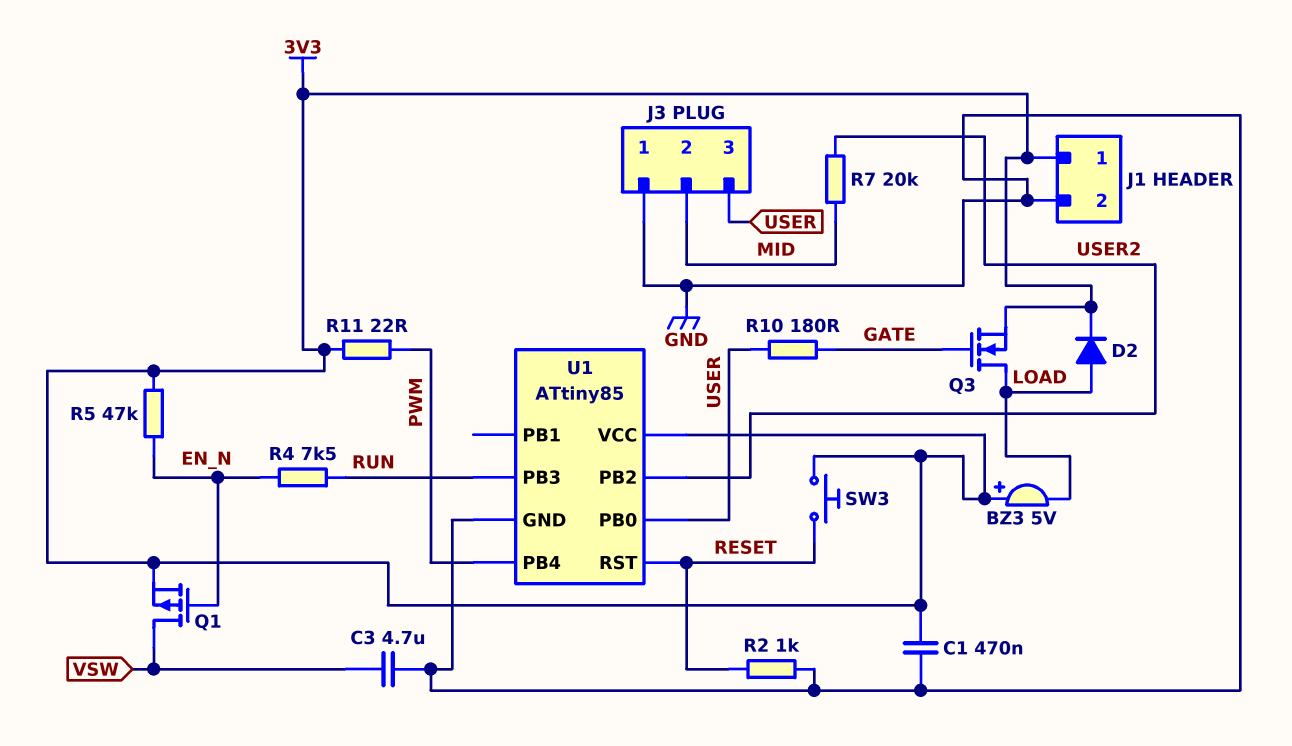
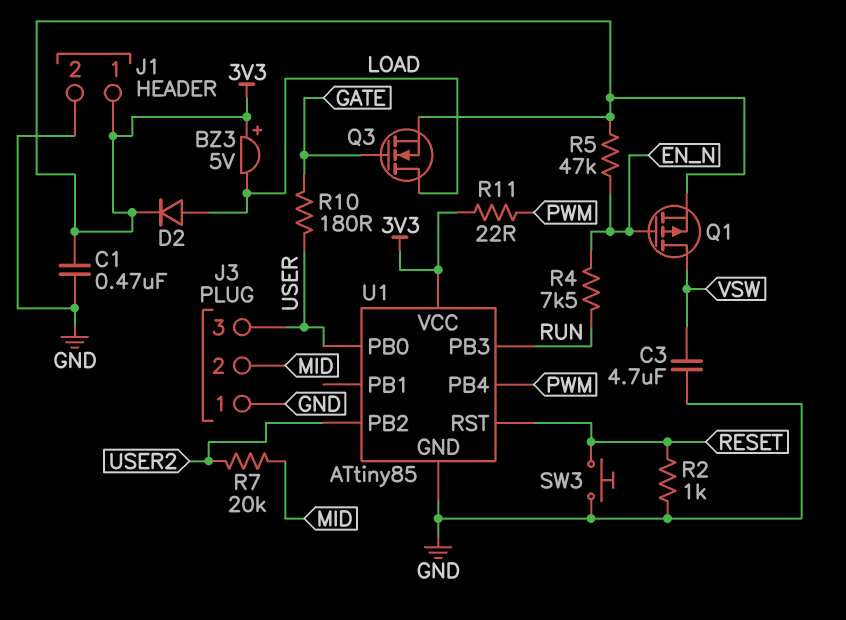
SW3: button (3V3, RESET) -> button (GND, RESET)

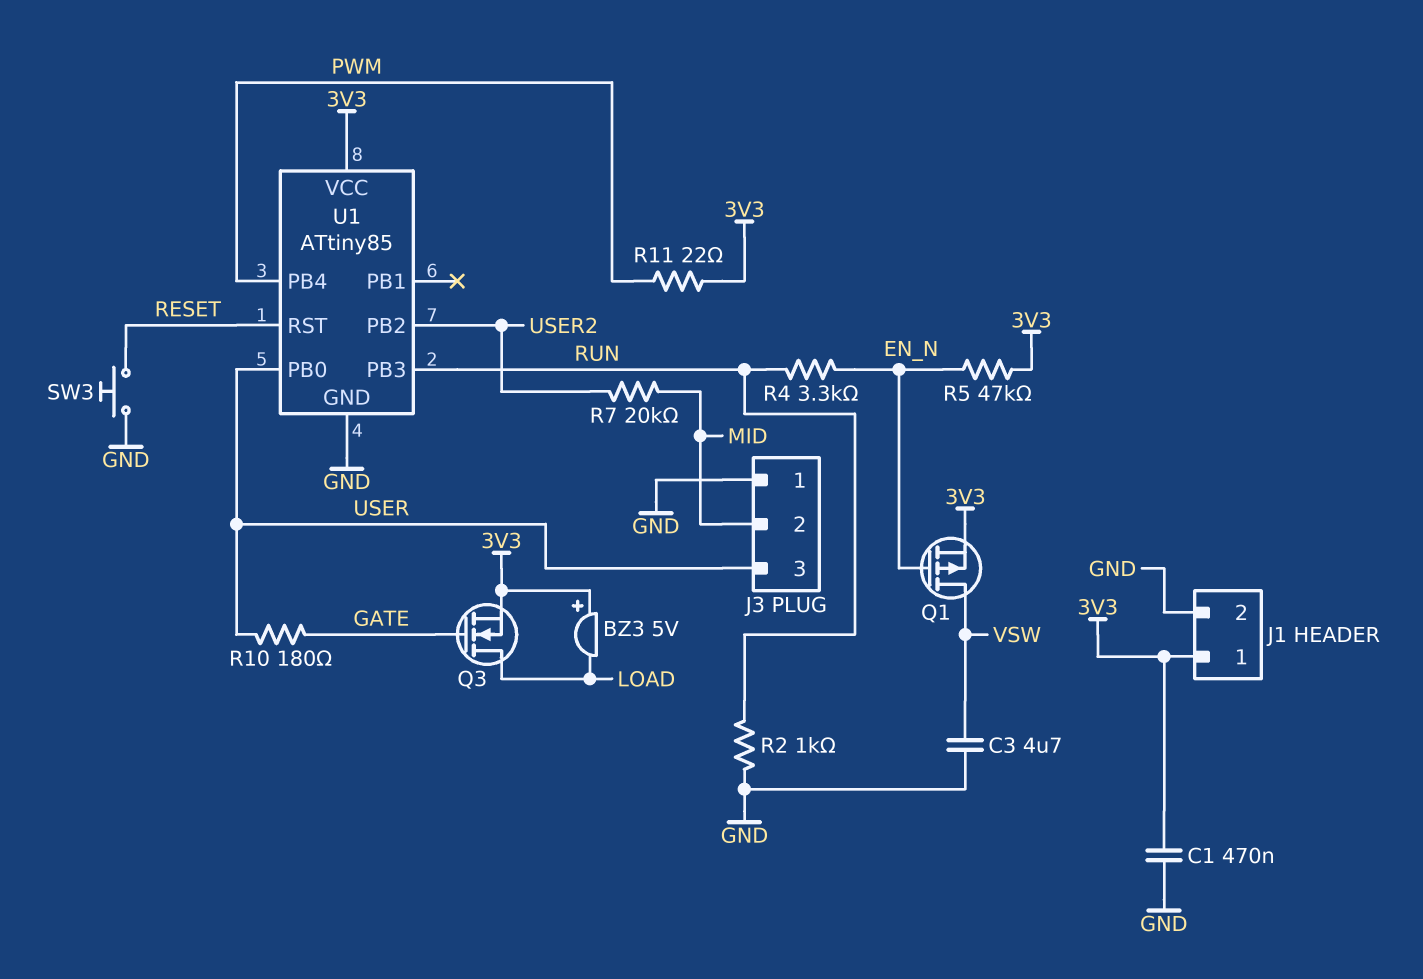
D2: diode (A LOAD, K 3V3) -> none
R2: 1k (GND, RESET) -> 1k (GND, RUN)
R4: 7.5k (EN_N, RUN) -> 3.3k (EN_N, RUN)

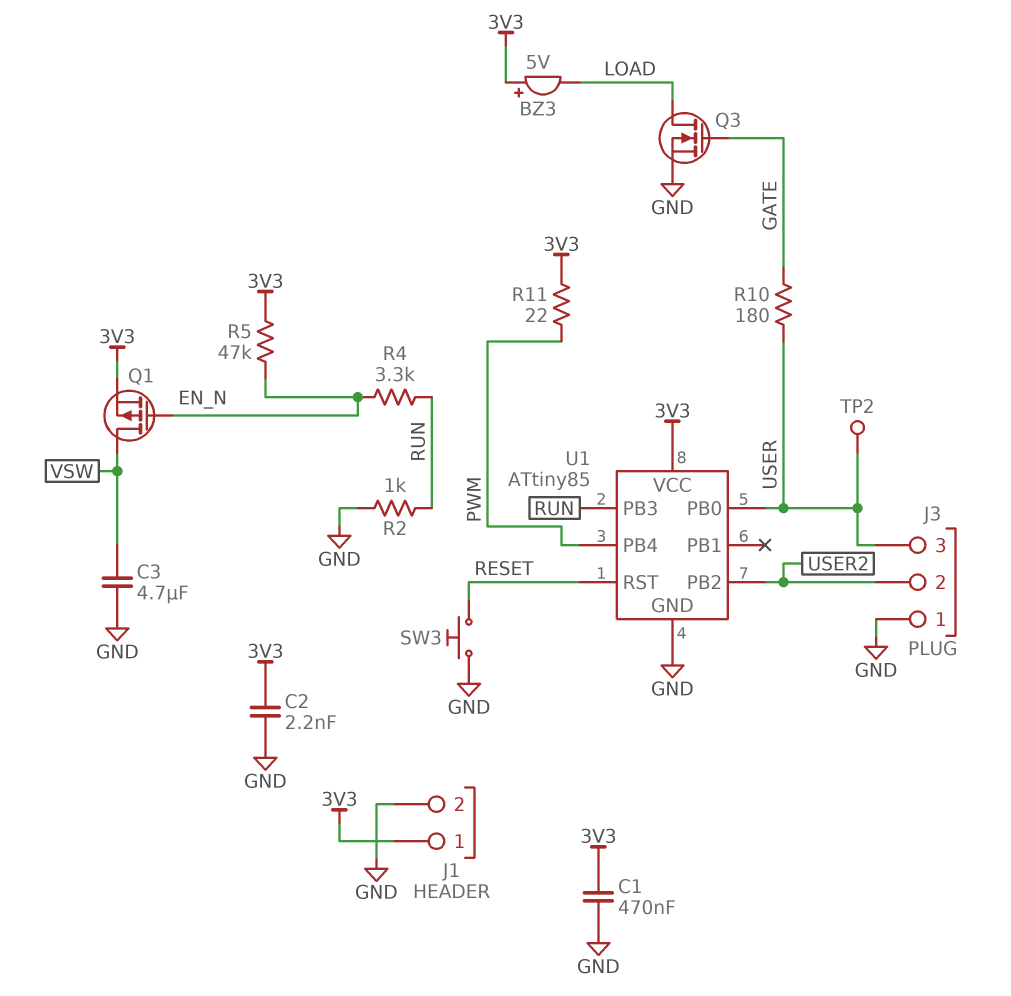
C2: none -> 2.2nF (3V3, GND)
J3 pin 2: MID -> USER2
Q3: NMOS (G GATE, D LOAD, S 3V3) -> NMOS (G GATE, D LOAD, S GND)
R7: 20k (MID, USER2) -> none
TP2: none -> test point (USER)

